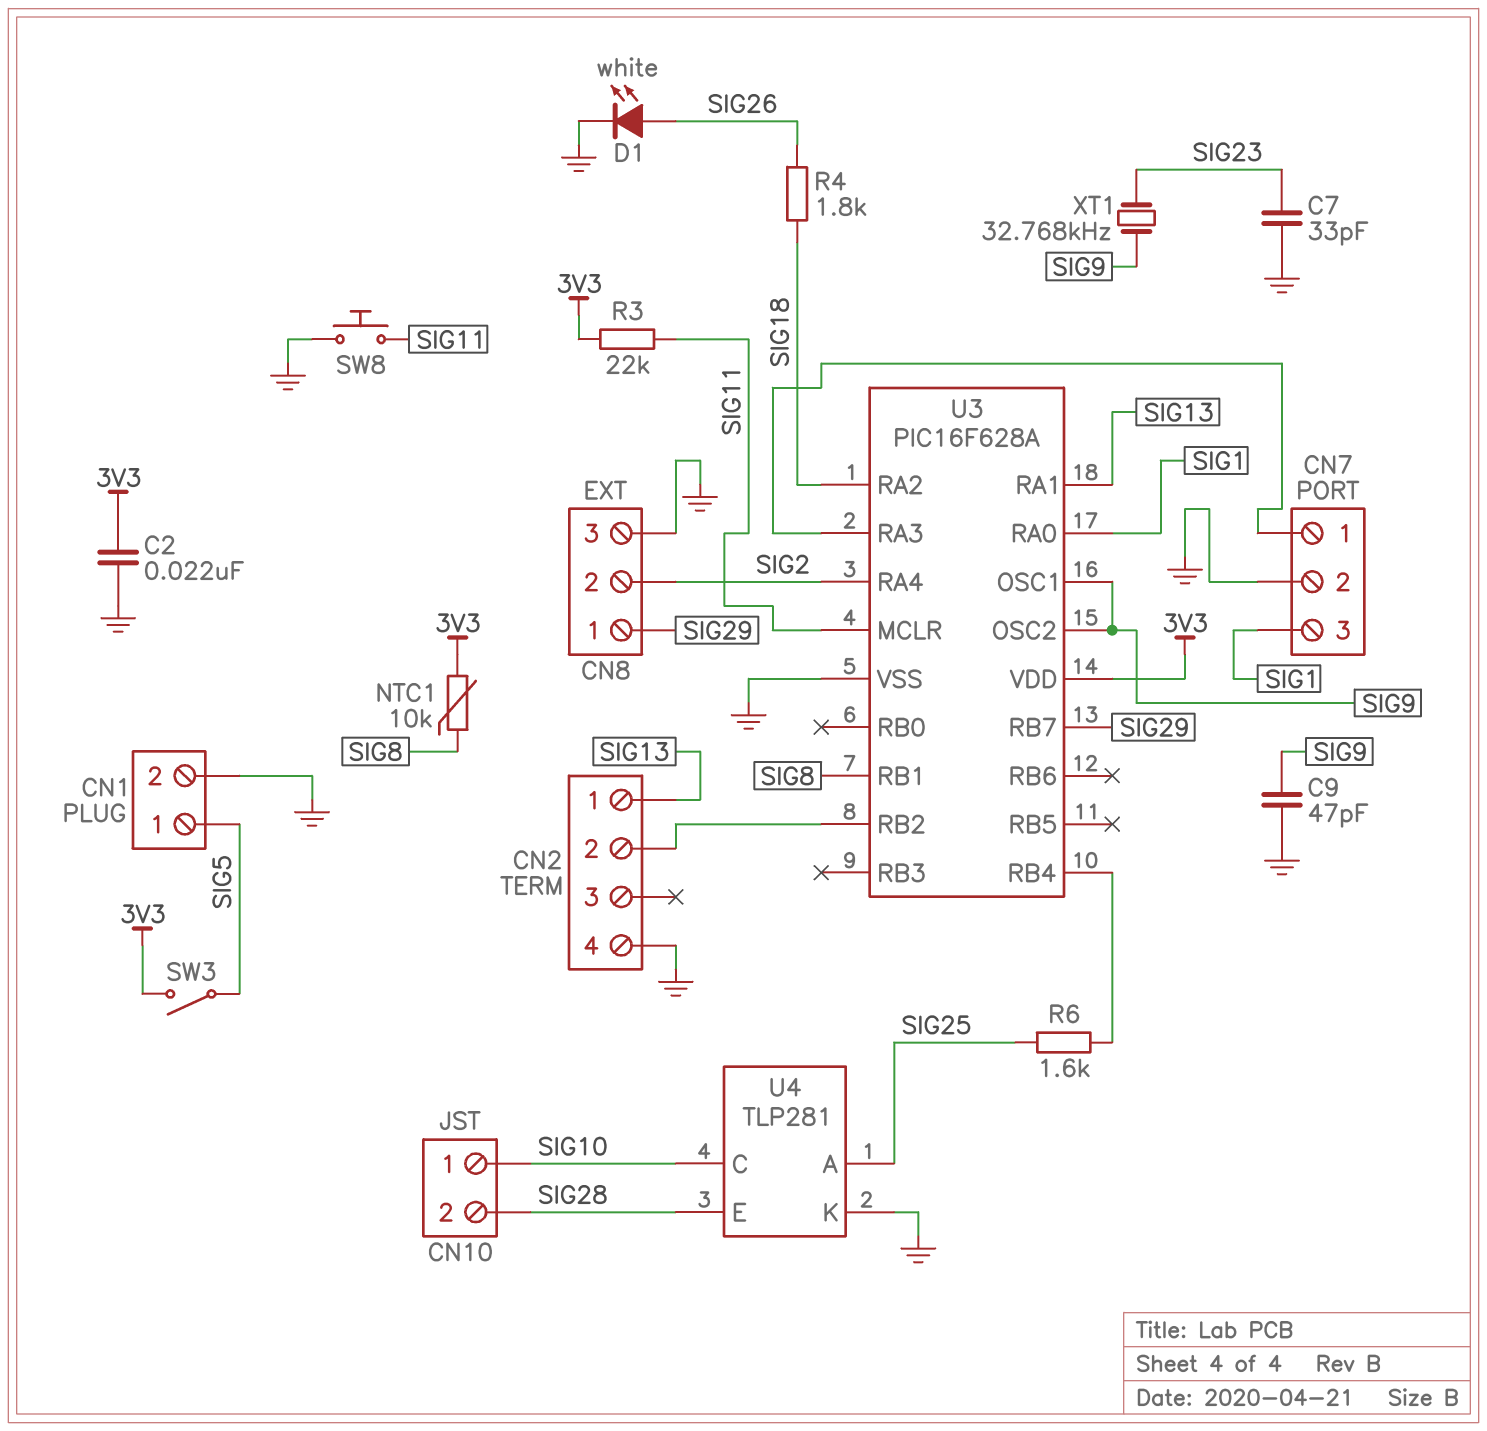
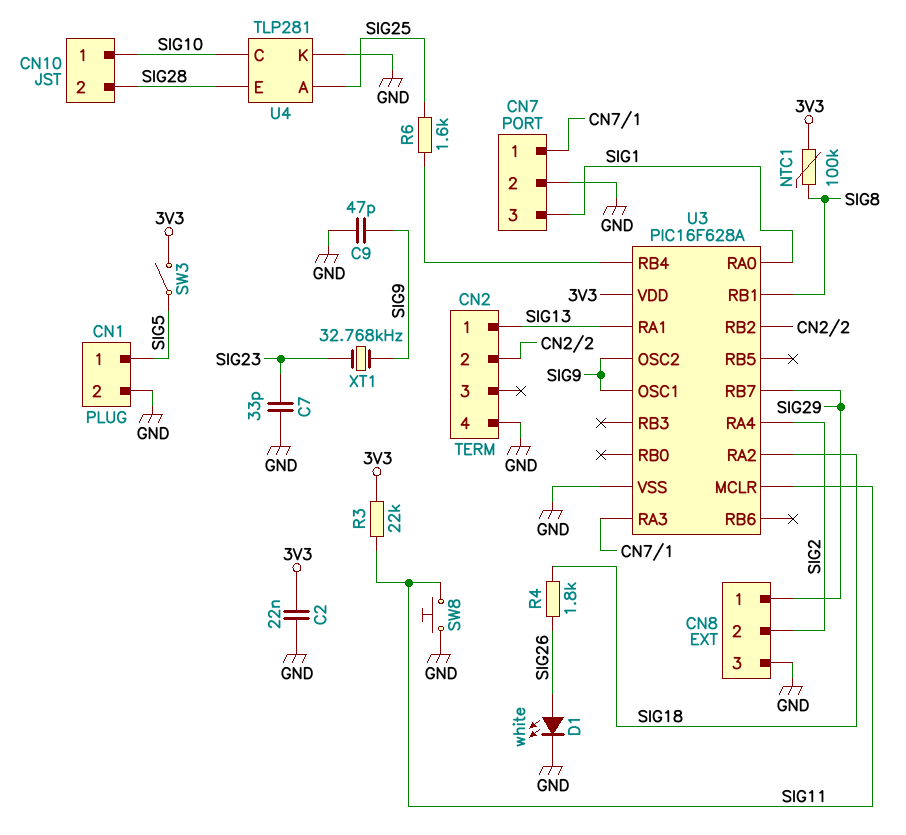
NTC1: 10k (3V3, SIG8) -> 100k (3V3, SIG8)

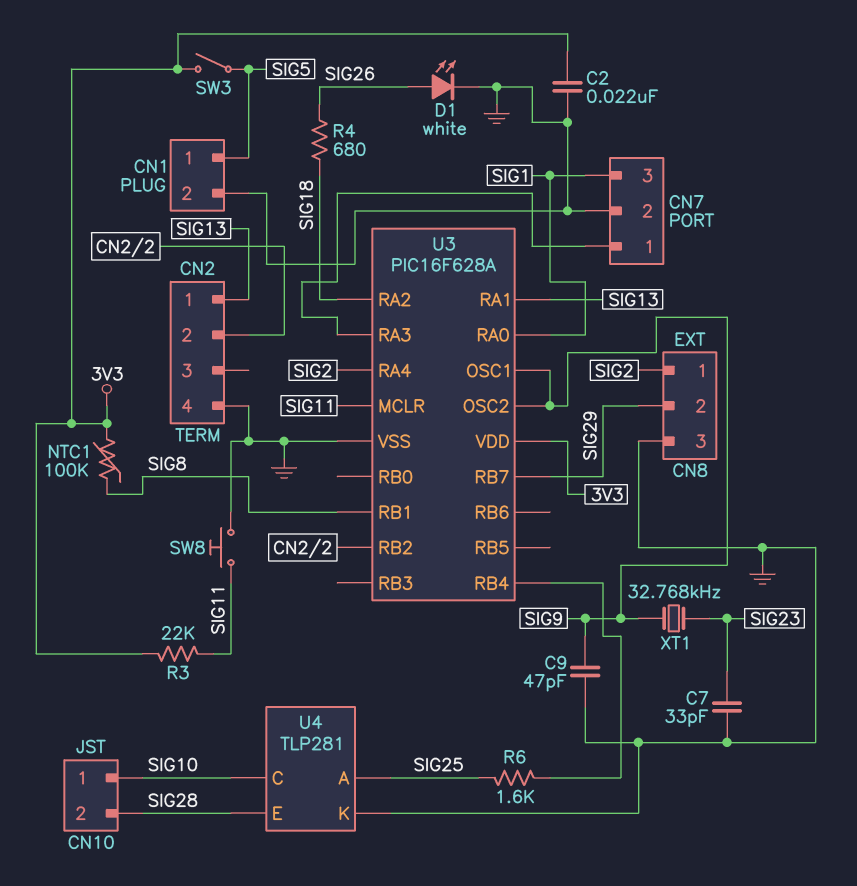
CN8 pin 1: SIG29 -> SIG2
CN8 pin 2: SIG2 -> SIG29
R4: 1.8k (SIG18, SIG26) -> 680 (SIG18, SIG26)

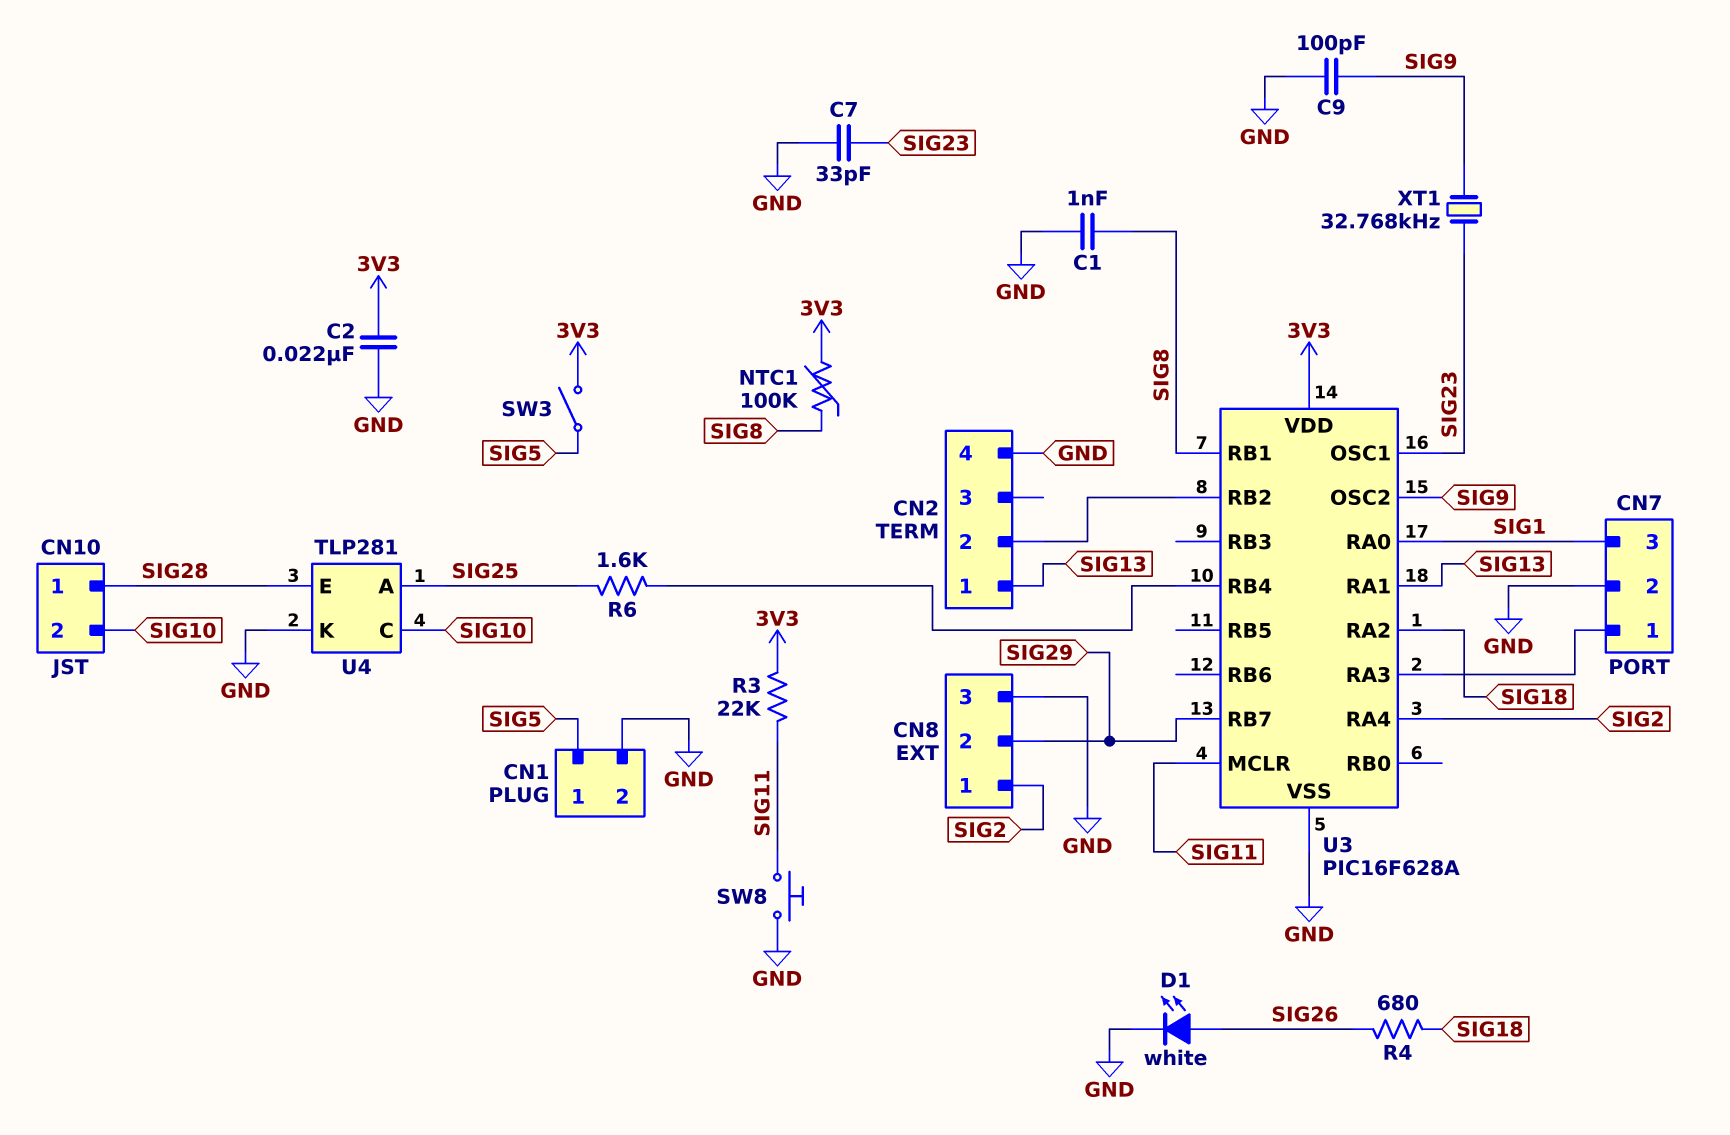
C1: none -> 1nF (GND, SIG8)
C9: 47pF (GND, SIG9) -> 100pF (GND, SIG9)
CN10 pin 1: SIG10 -> SIG28
CN10 pin 2: SIG28 -> SIG10
U3 pin OSC1: SIG9 -> SIG23

